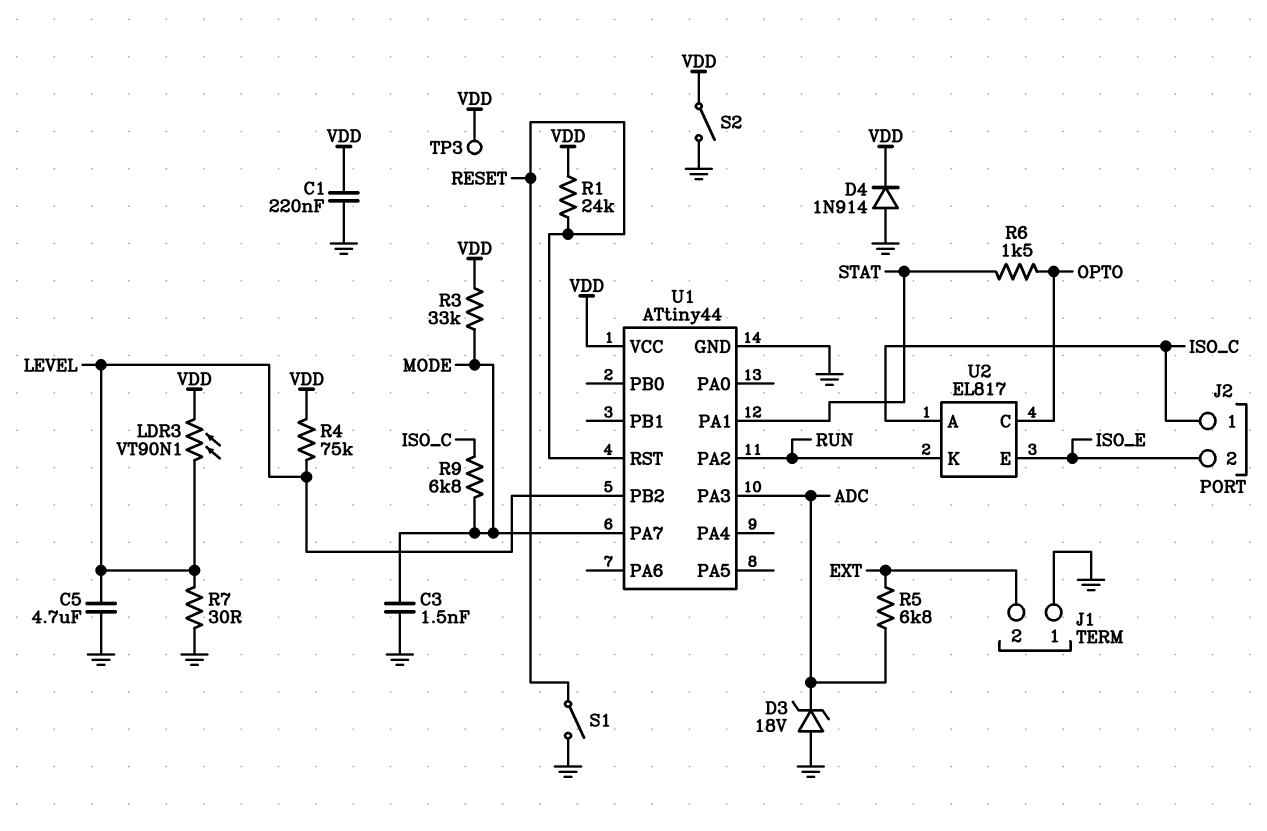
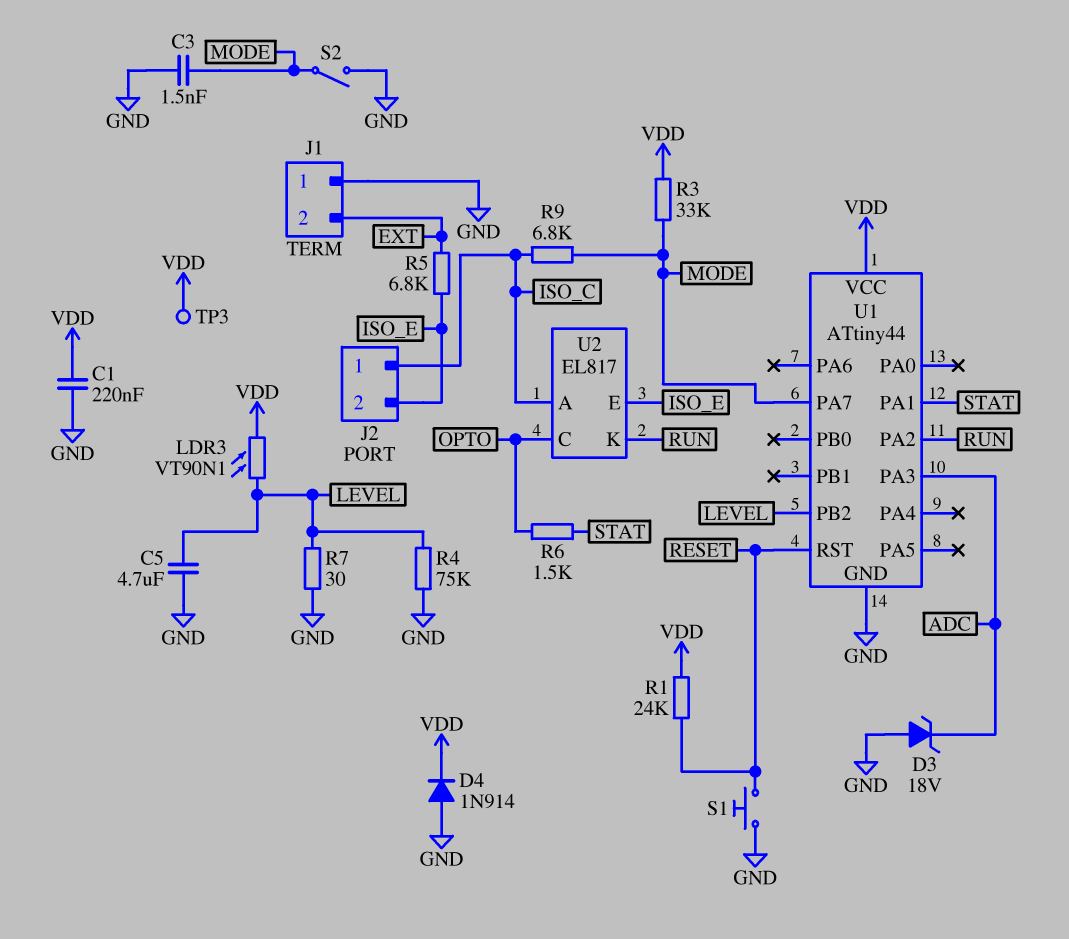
R4: 75k (LEVEL, VDD) -> 75k (GND, LEVEL)
R5: 6.8k (ADC, EXT) -> 6.8k (EXT, ISO_E)
S1: switch (GND, RESET) -> button (GND, RESET)
S2: switch (GND, VDD) -> switch (GND, MODE)

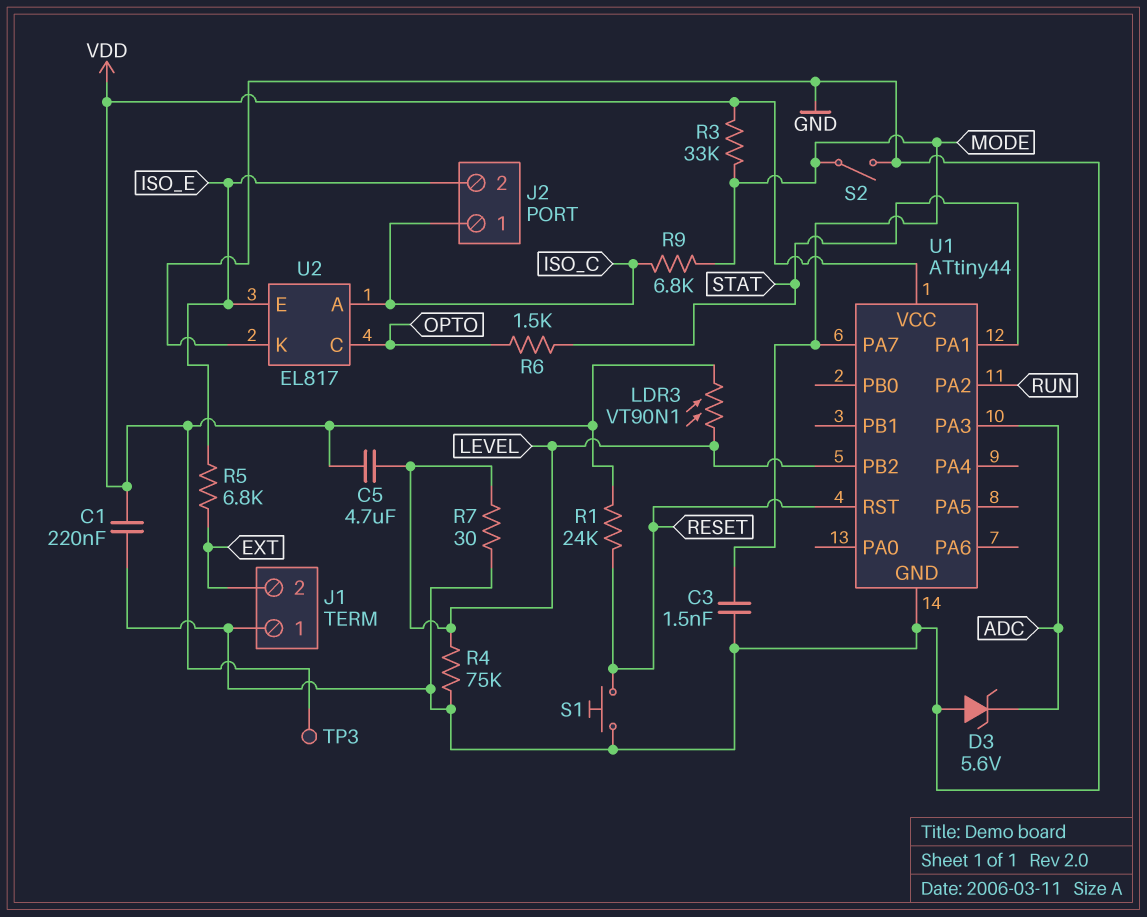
C5: 4.7uF (GND, LEVEL) -> 4.7uF (LEVEL, VDD)
D3: zener 18V (A GND, K ADC) -> zener 5.6V (A GND, K ADC)
D4: diode 1N914 (A GND, K VDD) -> none
U2 pin K: RUN -> GND

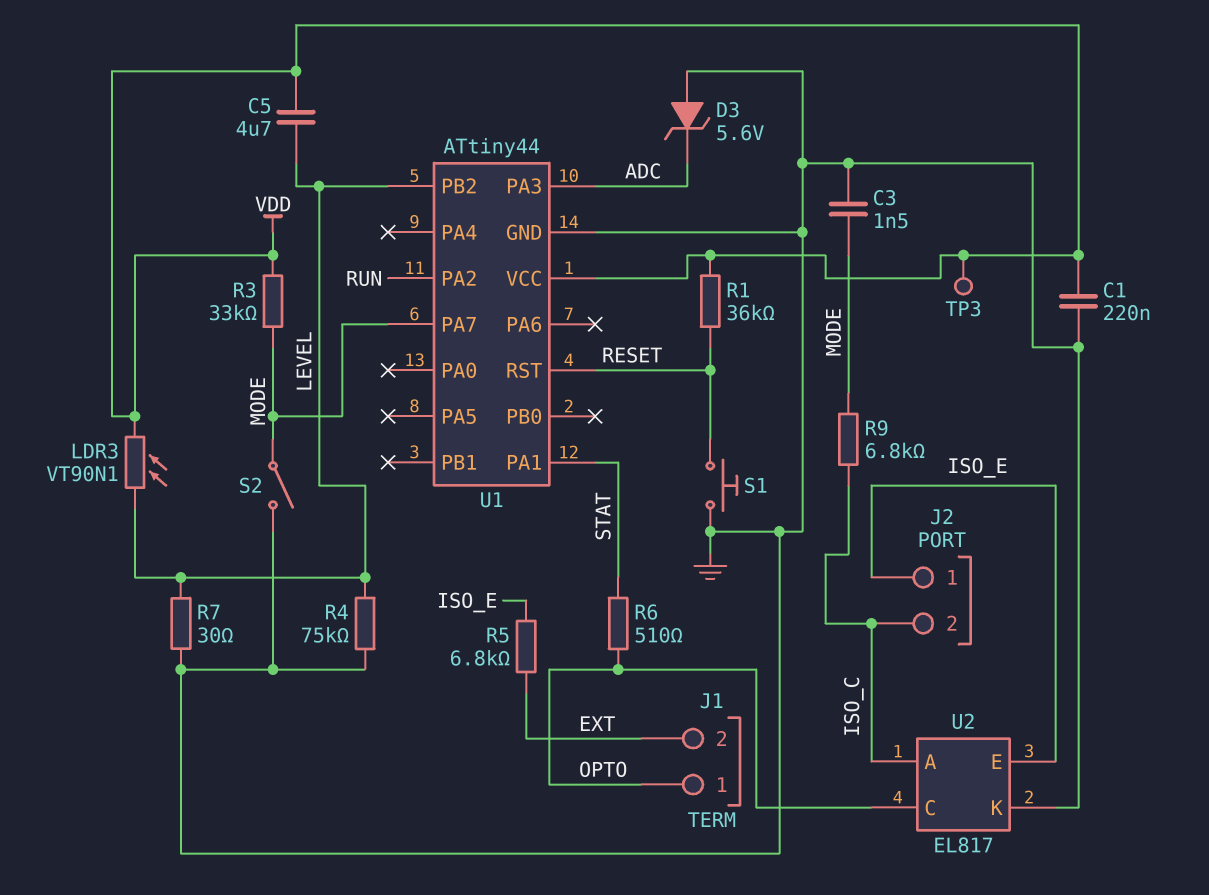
J1 pin 1: GND -> OPTO
J2 pin 1: ISO_C -> ISO_E
J2 pin 2: ISO_E -> ISO_C
R1: 24k (RESET, VDD) -> 36k (RESET, VDD)
R6: 1.5k (OPTO, STAT) -> 510 (OPTO, STAT)

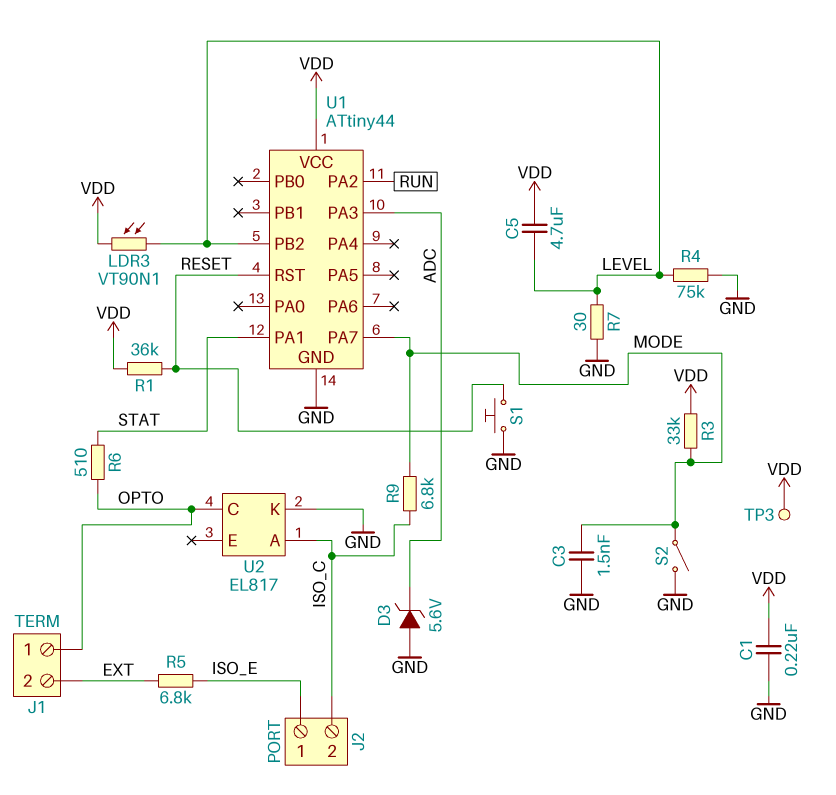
U2 pin E: ISO_E -> none

